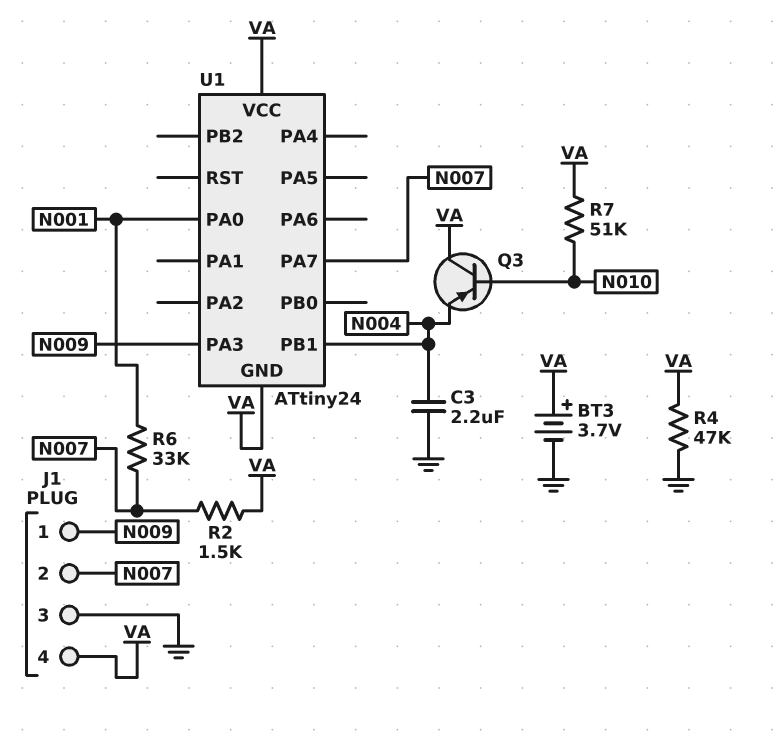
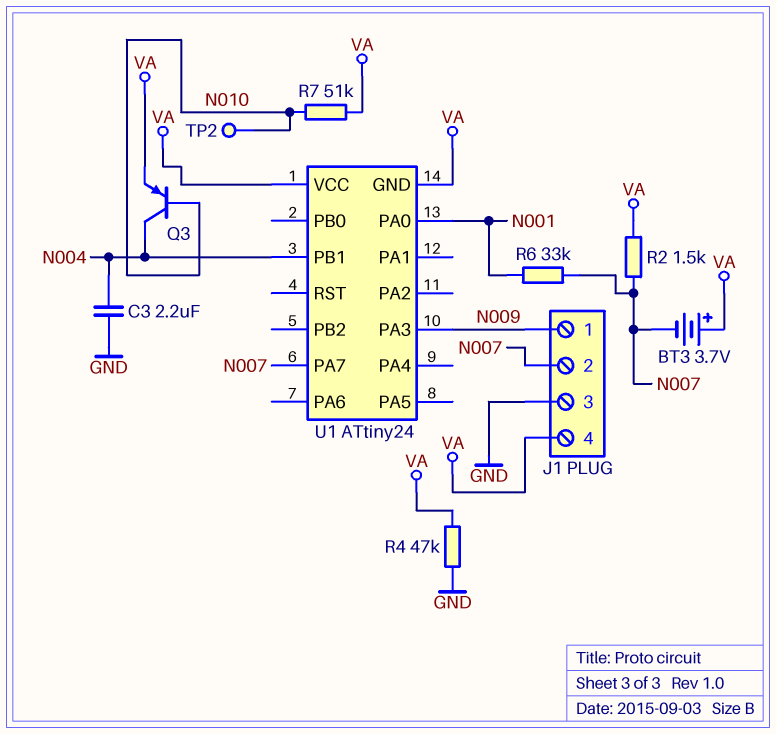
BT3: 3.7V (plus VA, minus GND) -> 3.7V (plus VA, minus N007)
Q3: PNP (B N010, C VA, E N004) -> PNP (B N010, C N004, E VA)
TP2: none -> test point (N010)

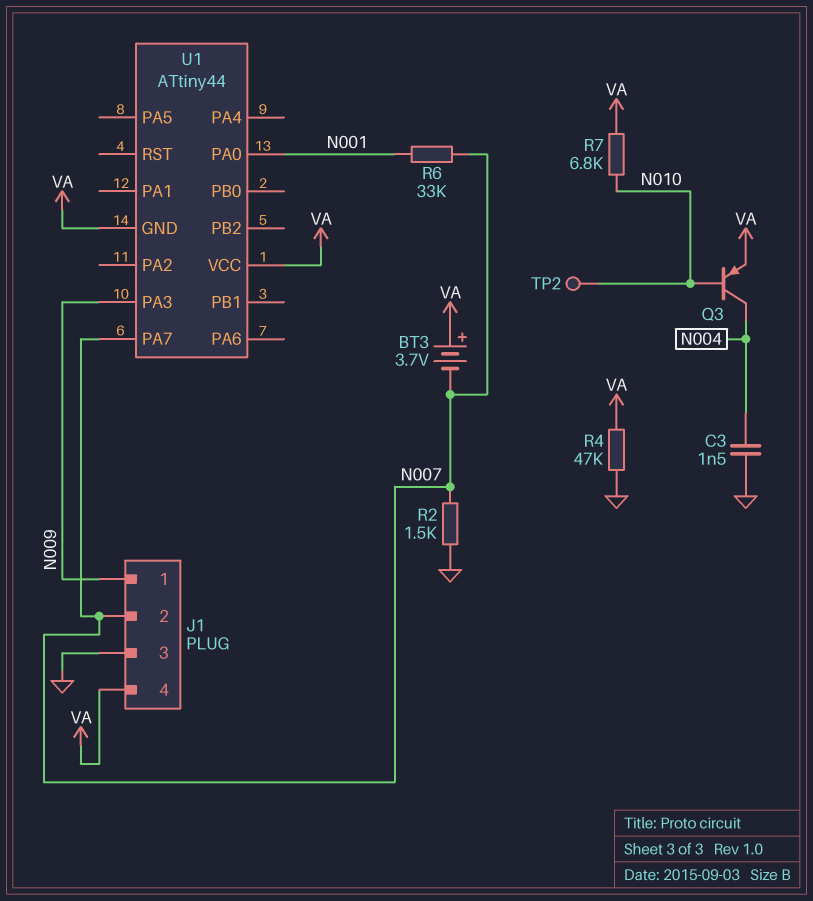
C3: 2.2uF (GND, N004) -> 1.5nF (GND, N004)
R2: 1.5k (N007, VA) -> 1.5k (GND, N007)
R7: 51k (N010, VA) -> 6.8k (N010, VA)
U1: ATtiny24 -> ATtiny44
U1 pin PB1: N004 -> none

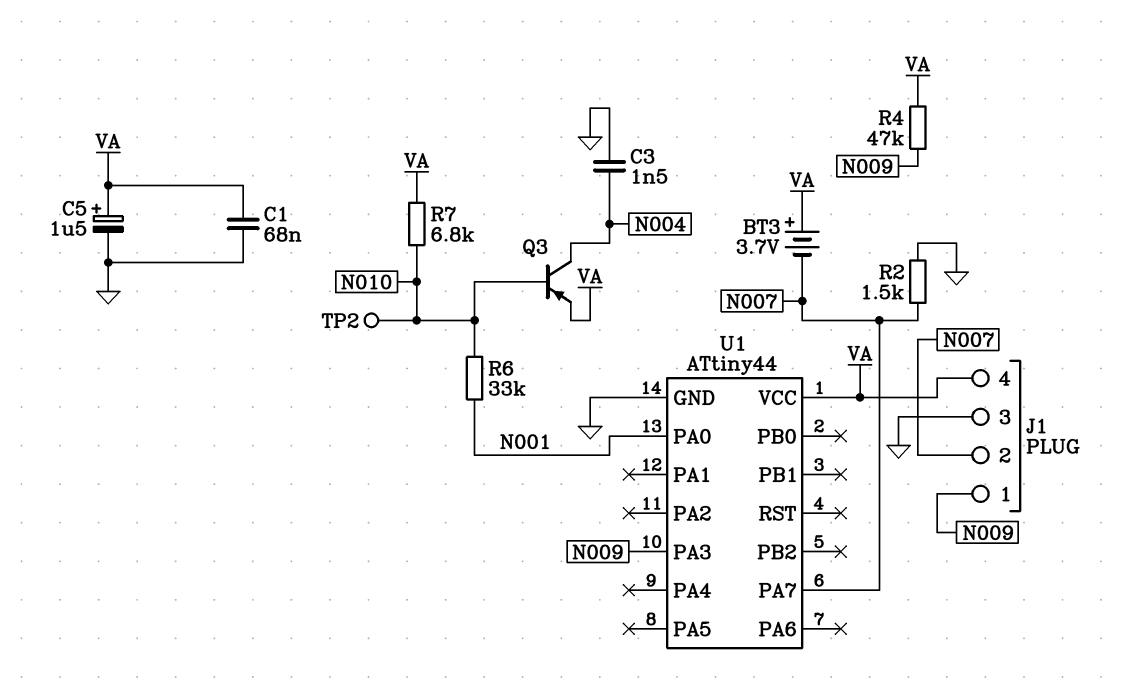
C1: none -> 68nF (GND, VA)
C5: none -> 1.5uF (plus VA, minus GND)
R4: 47k (GND, VA) -> 47k (N009, VA)
R6: 33k (N001, N007) -> 33k (N001, N010)
U1 pin GND: VA -> GND

